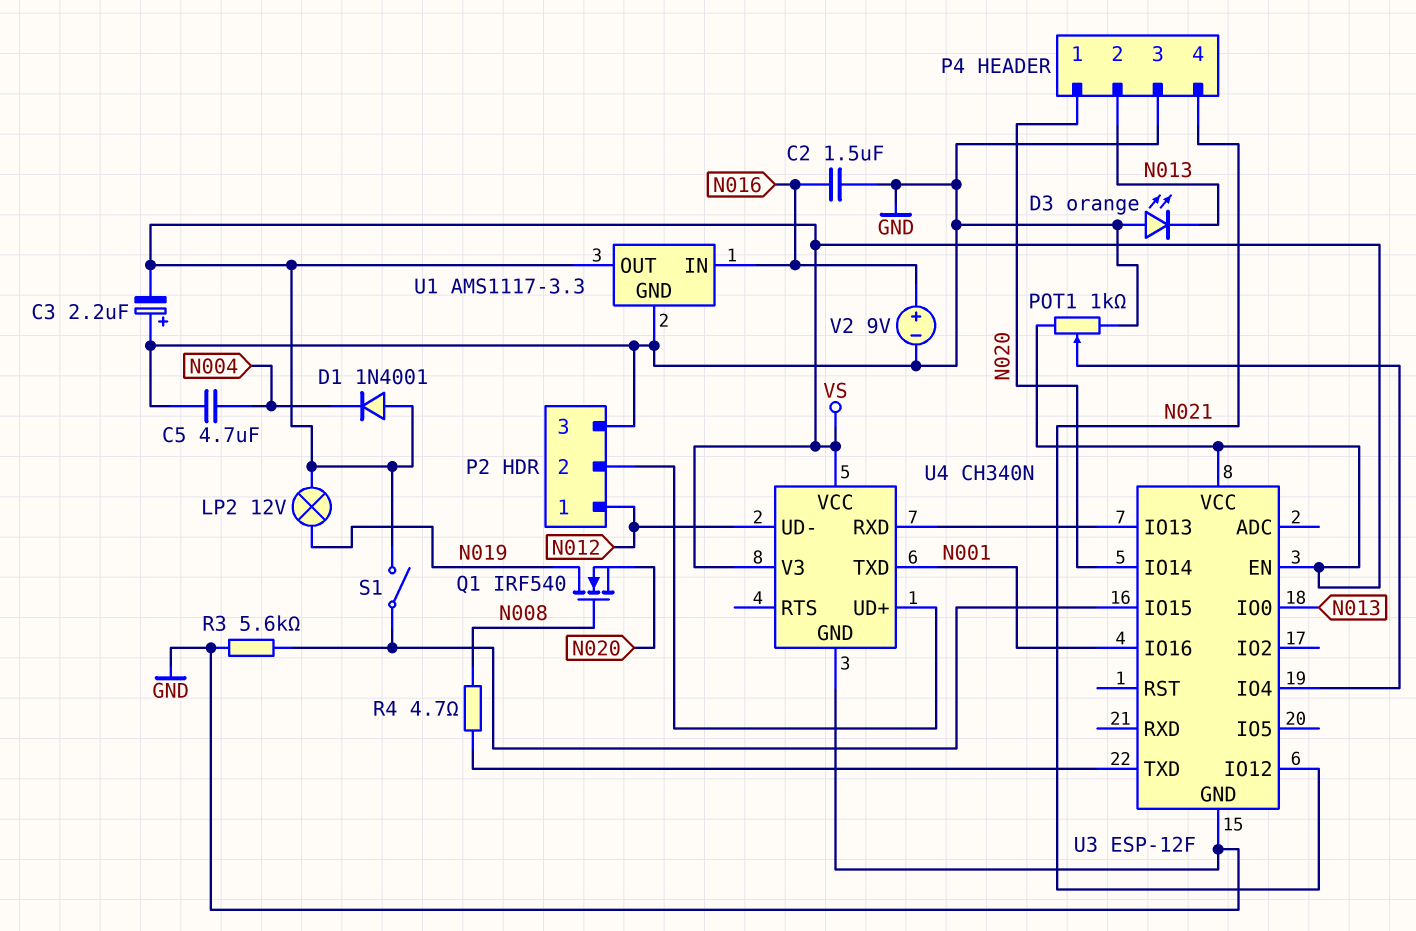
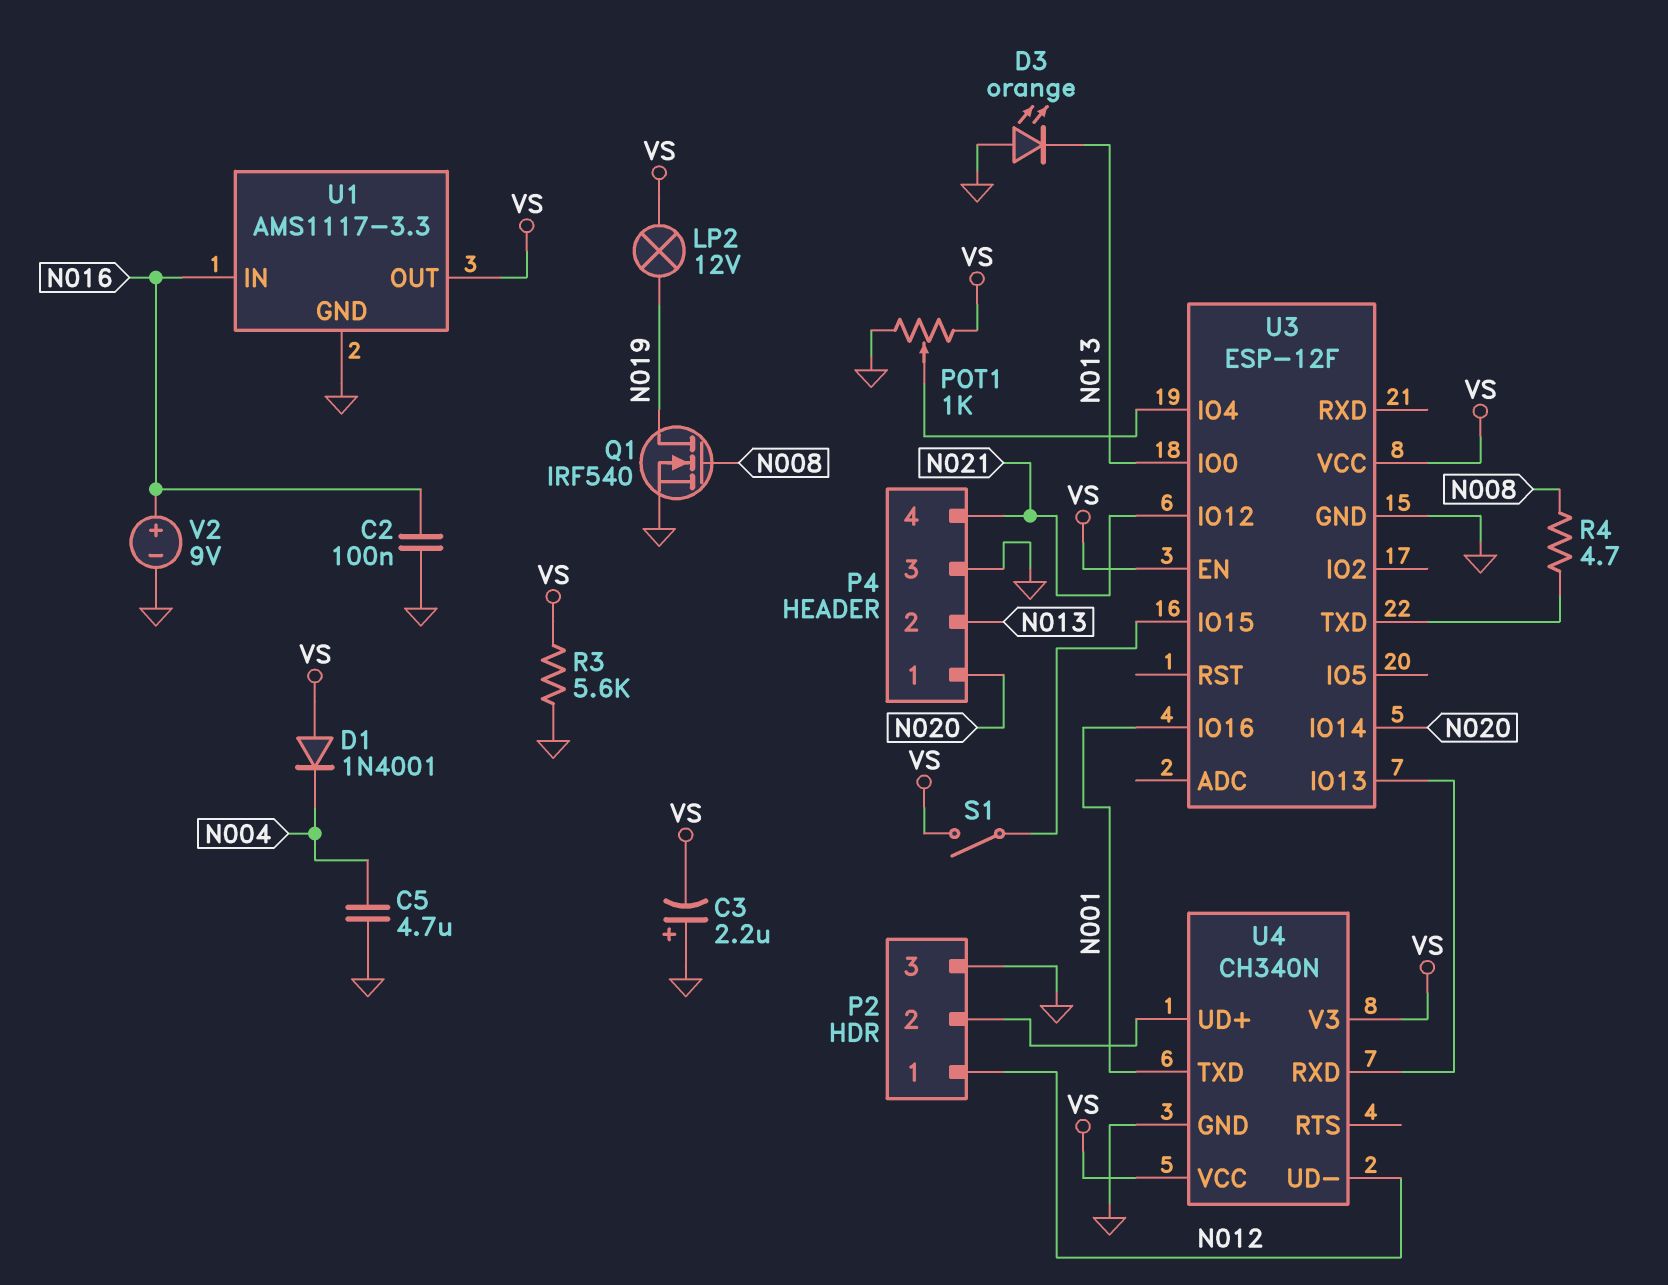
C2: 1.5uF (GND, N016) -> 100nF (GND, N016)
Q1: NMOS IRF540 (G N008, D N019, S N020) -> NMOS IRF540 (G N008, D N019, S GND)
R3: 5.6k (GND, U3/IO15) -> 5.6k (GND, VS)

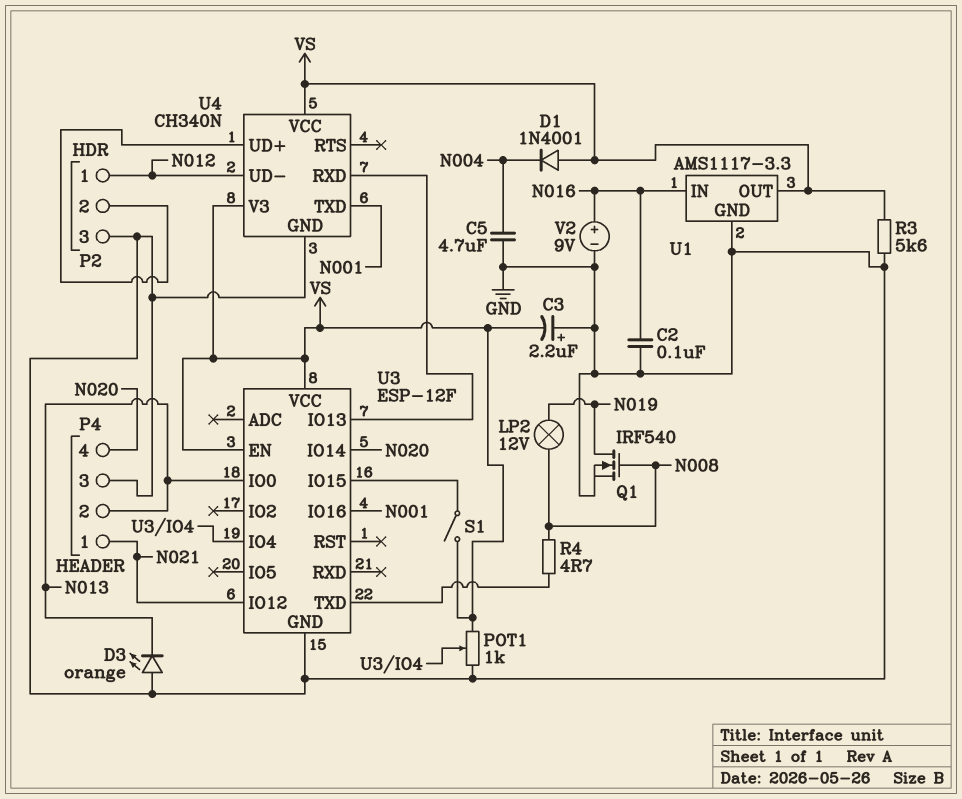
LP2: lamp 12V (N019, VS) -> lamp 12V (N008, N019)
P4 pin 1: N020 -> N021
P4 pin 4: N021 -> N020

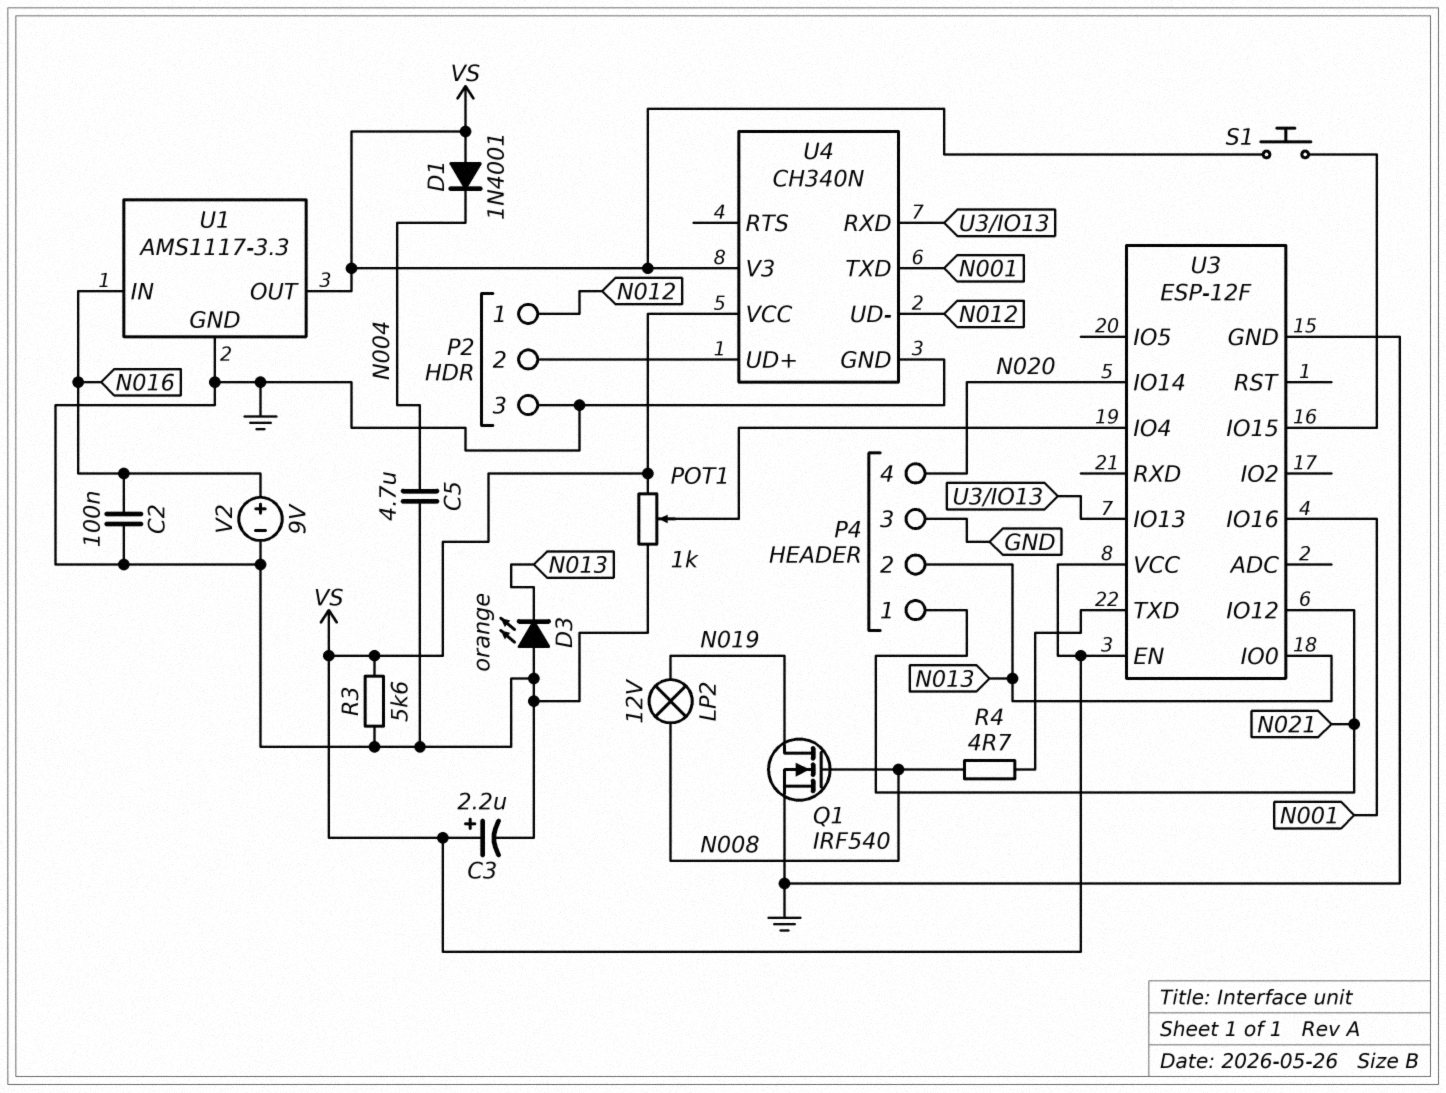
C3: 2.2uF (plus GND, minus VS) -> 2.2uF (plus VS, minus GND)
S1: switch (U3/IO15, VS) -> button (U3/IO15, VS)

